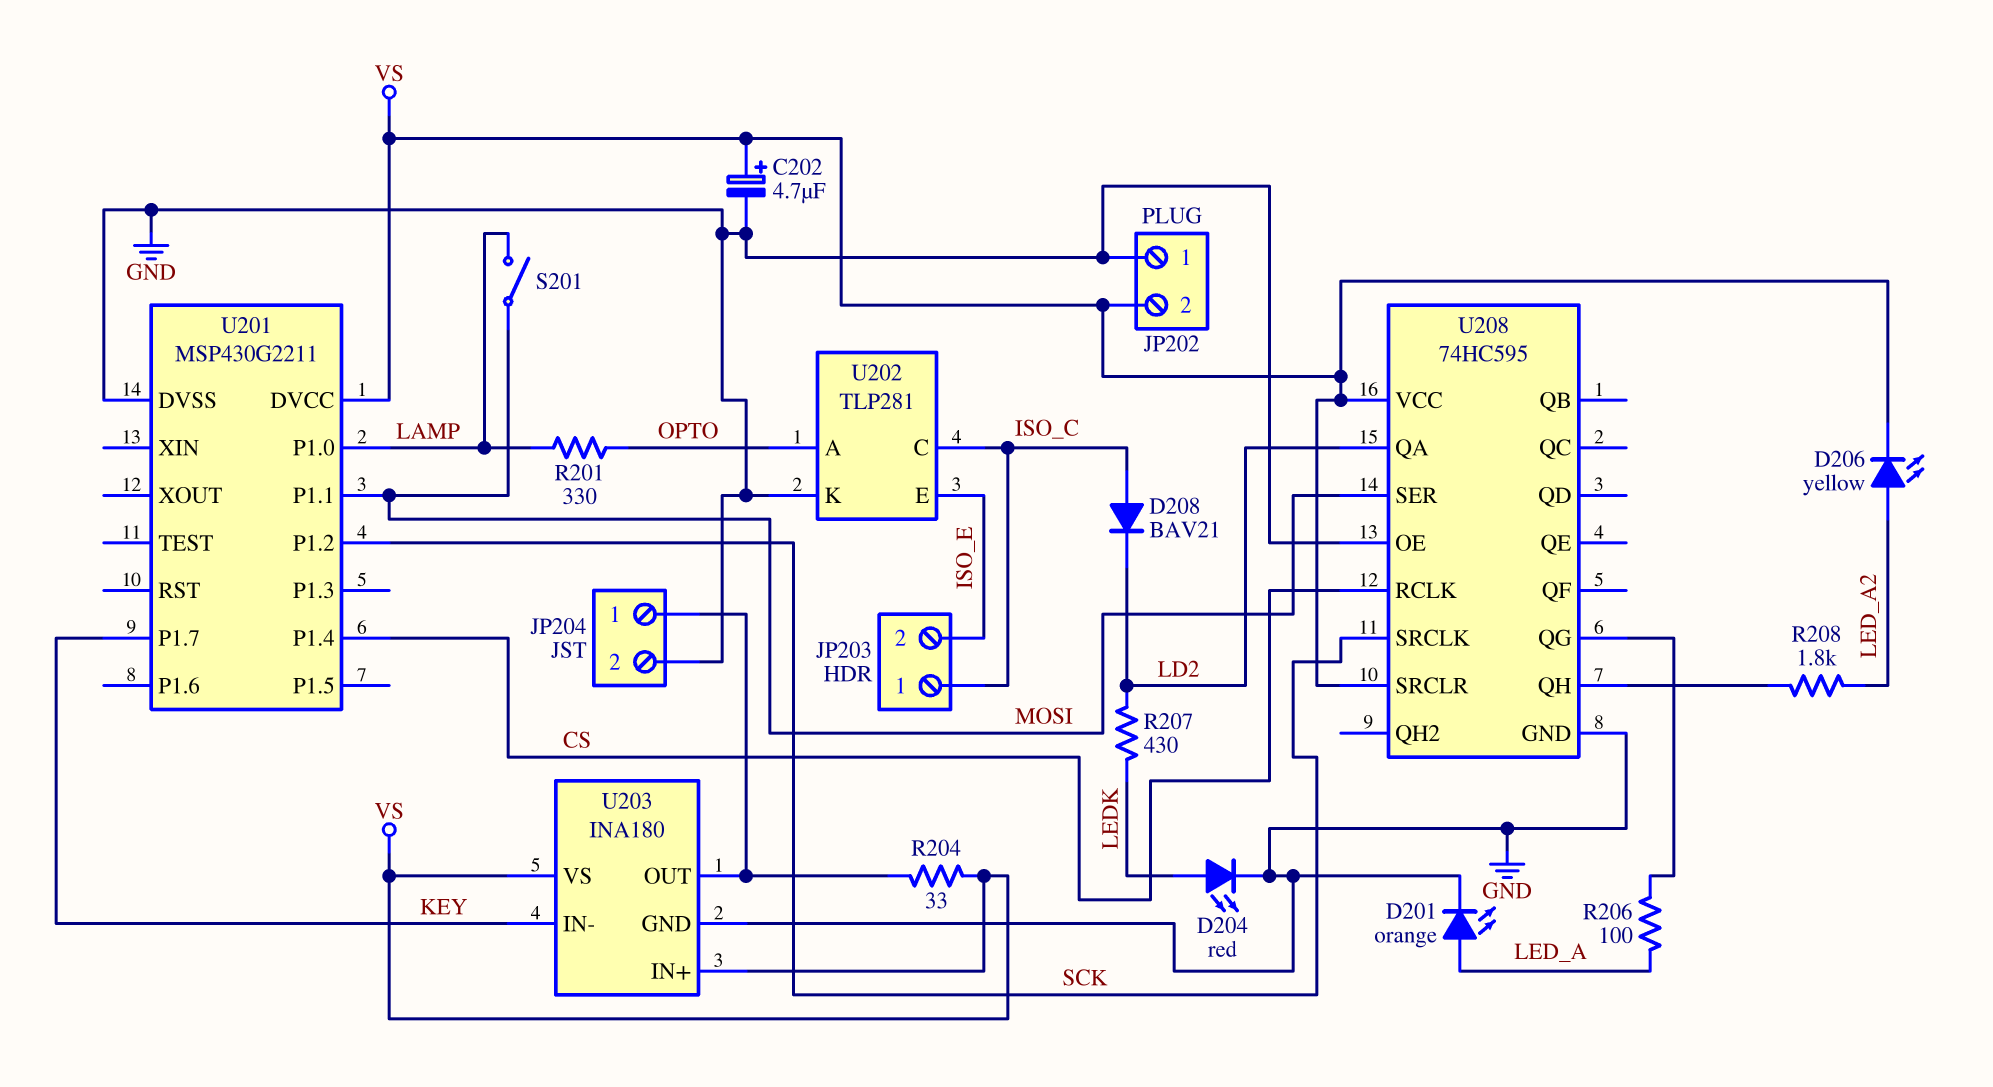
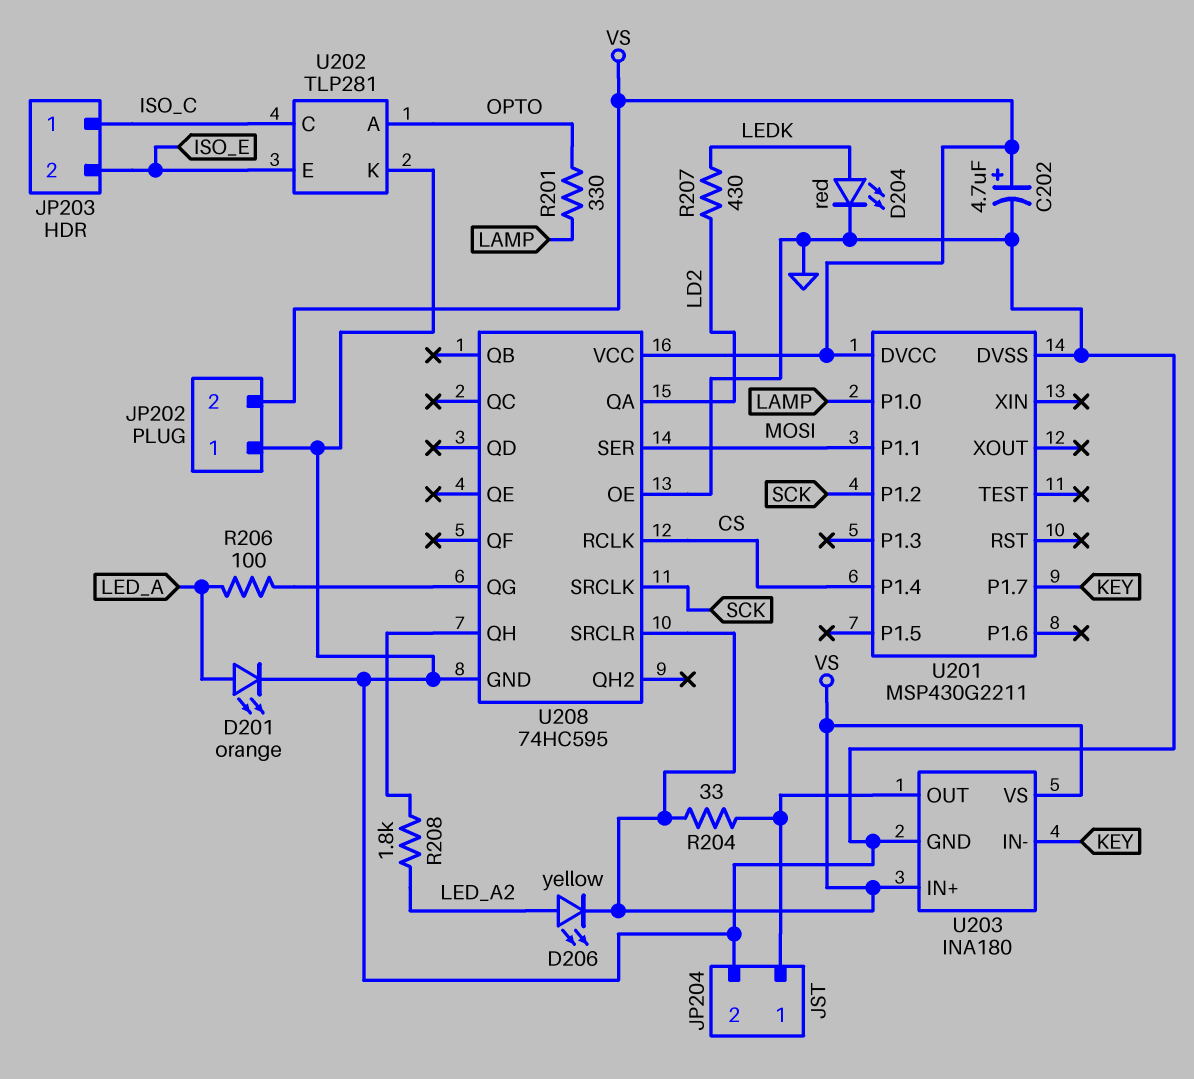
D208: diode BAV21 (A ISO_C, K LD2) -> none
S201: switch (LAMP, MOSI) -> none

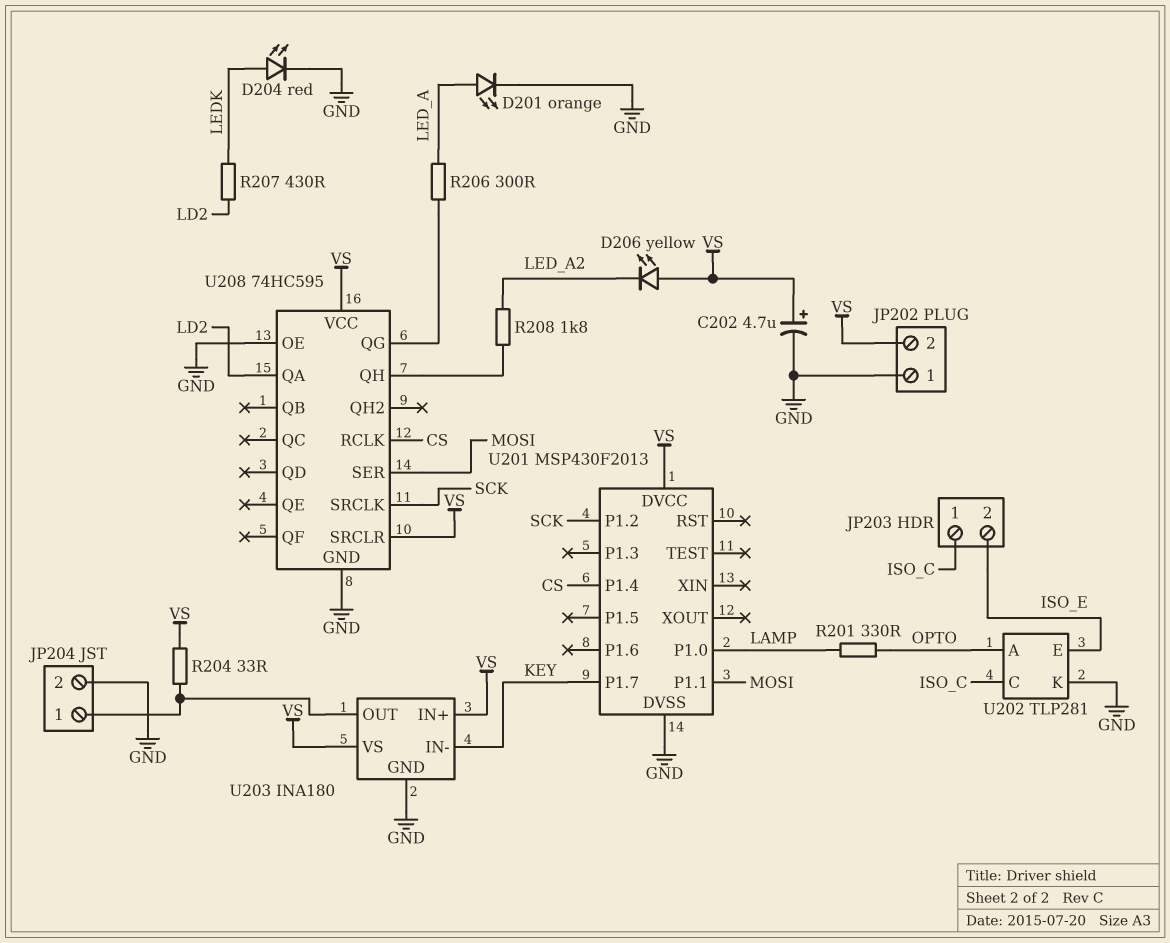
D206: LED yellow (A LED_A2, K VS) -> LED yellow (A VS, K LED_A2)
R206: 100 (LED_A, U208/QG) -> 300 (LED_A, U208/QG)
U201: MSP430G2211 -> MSP430F2013

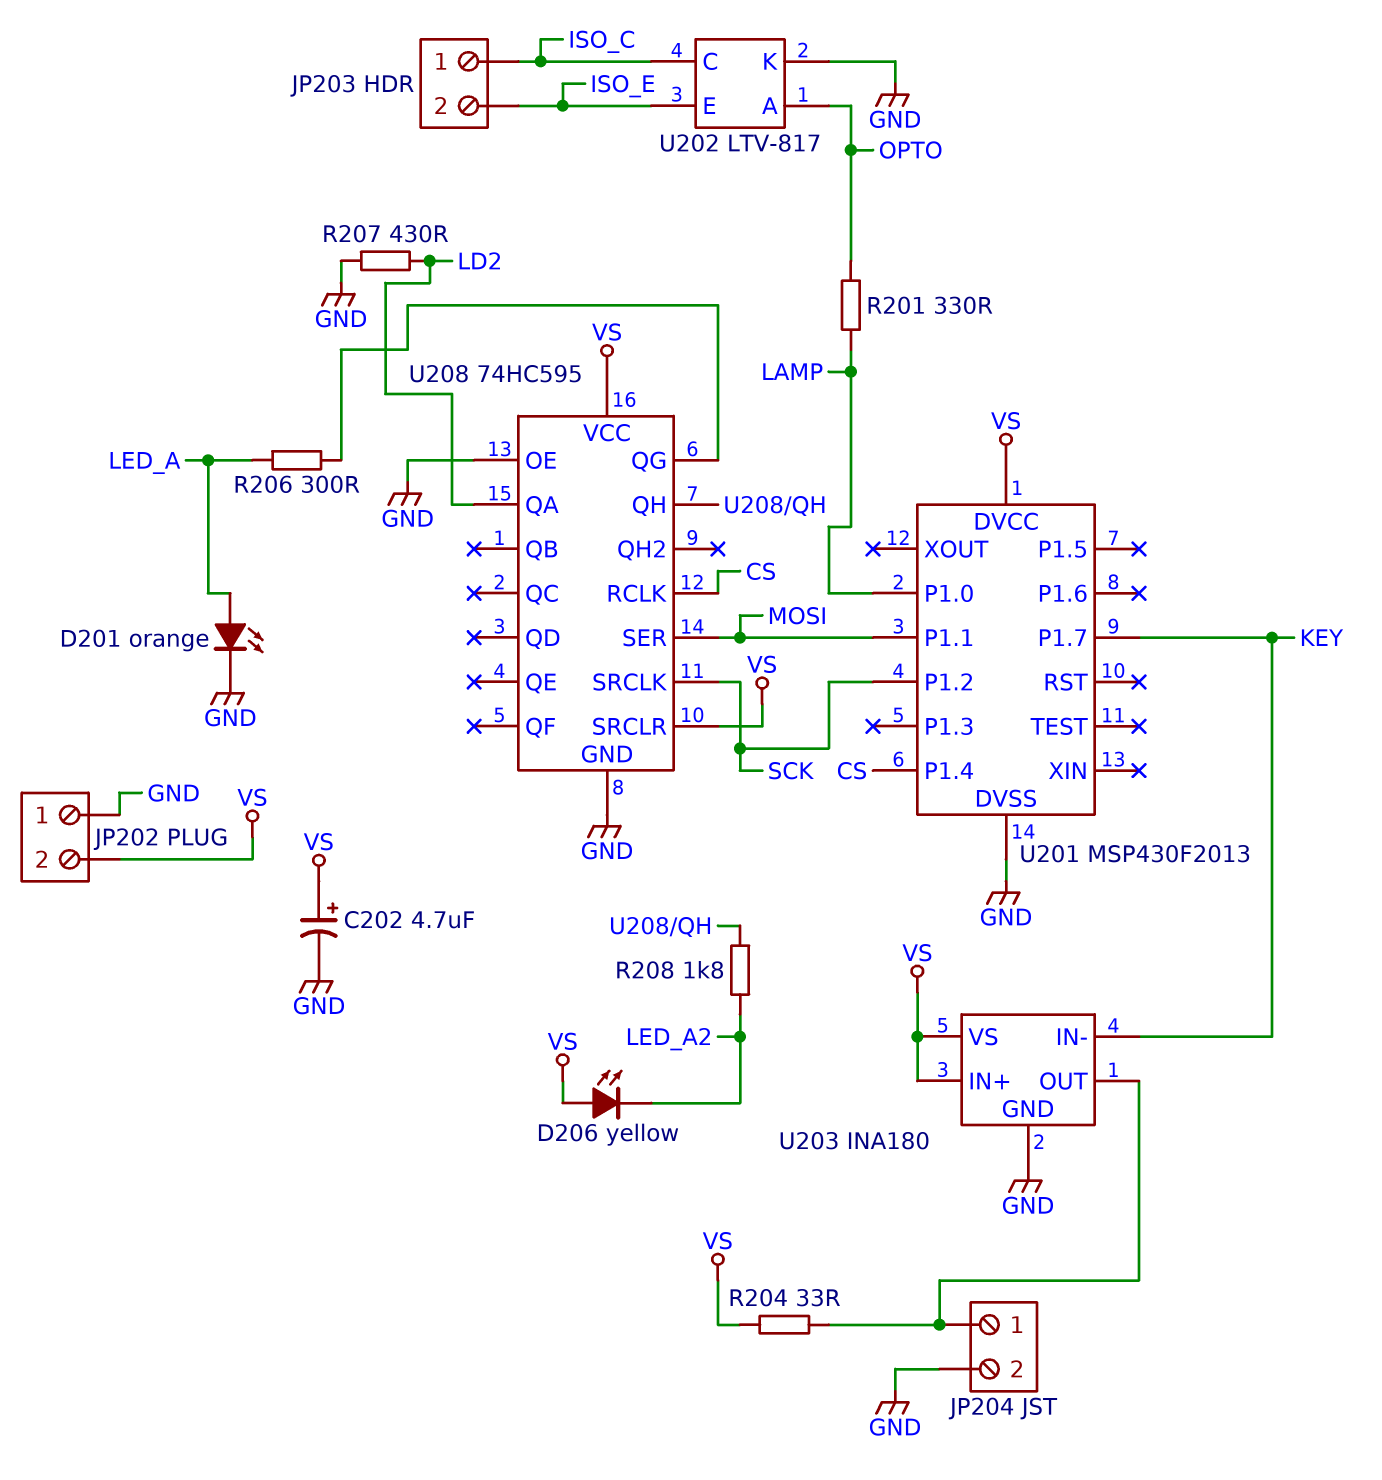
D204: LED red (A LEDK, K GND) -> none
R207: 430 (LD2, LEDK) -> 430 (GND, LD2)
U202: TLP281 -> LTV-817

